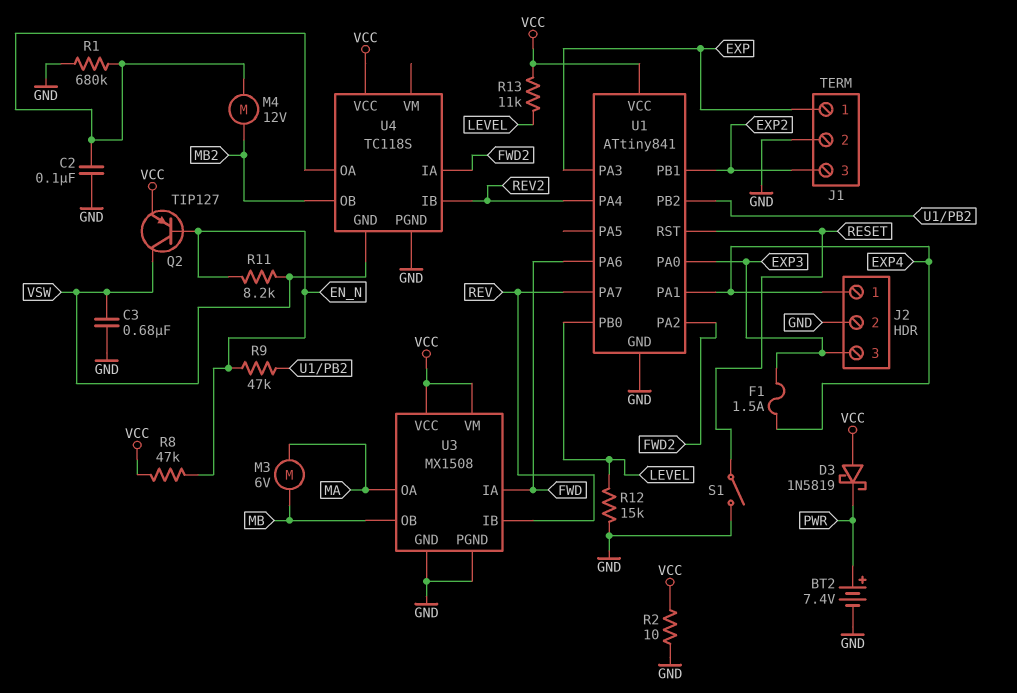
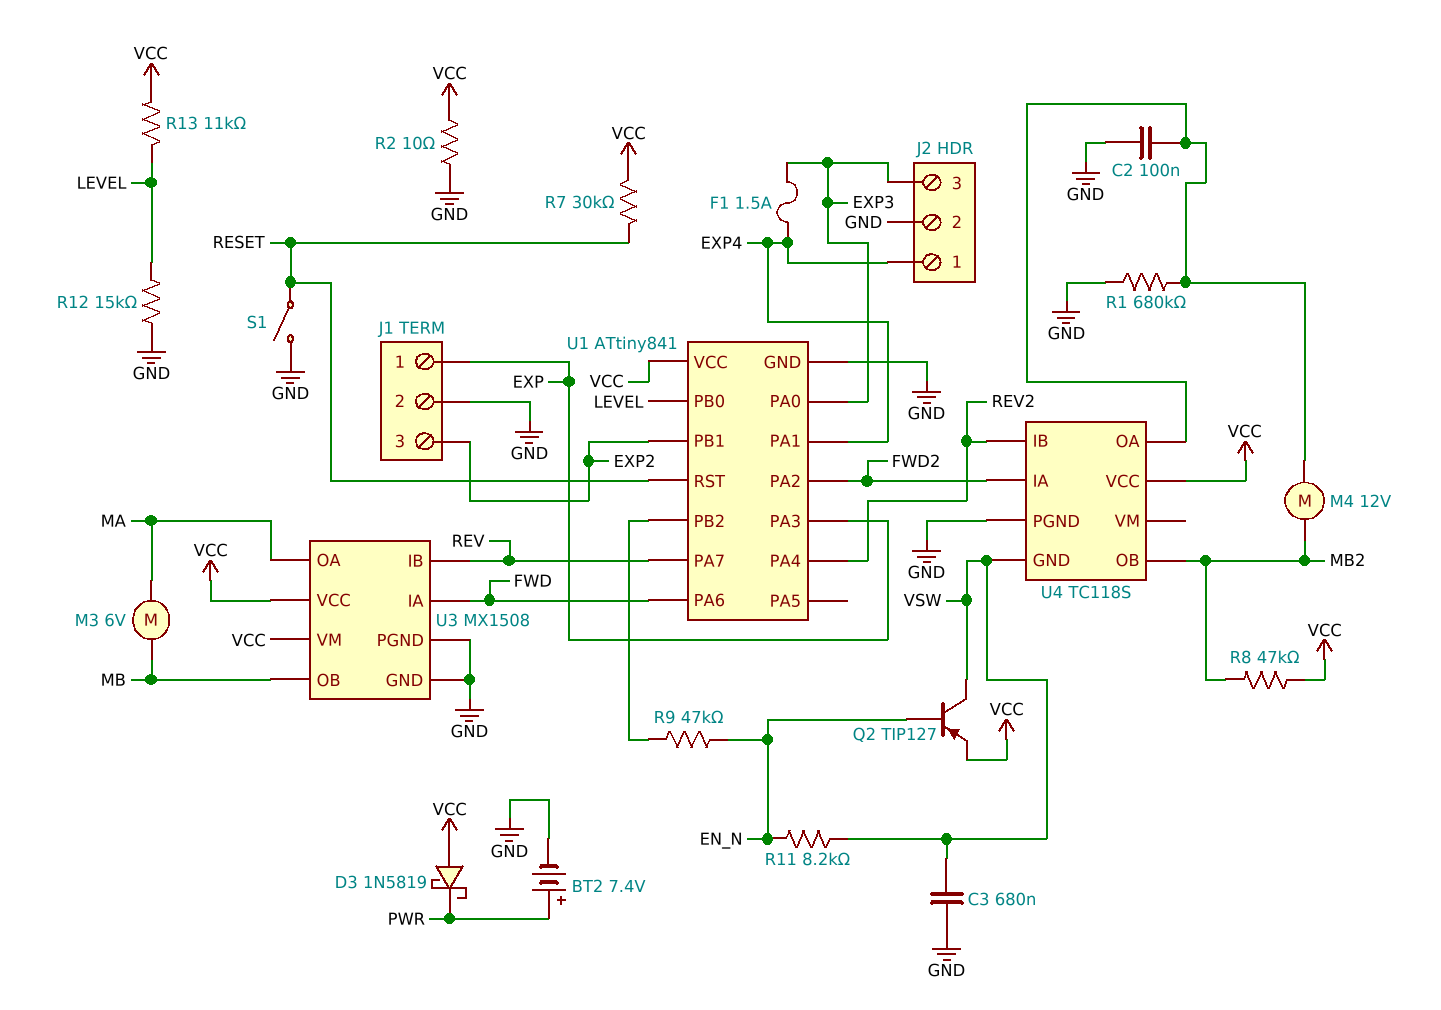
R7: none -> 30k (RESET, VCC)
R8: 47k (EN_N, VCC) -> 47k (MB2, VCC)

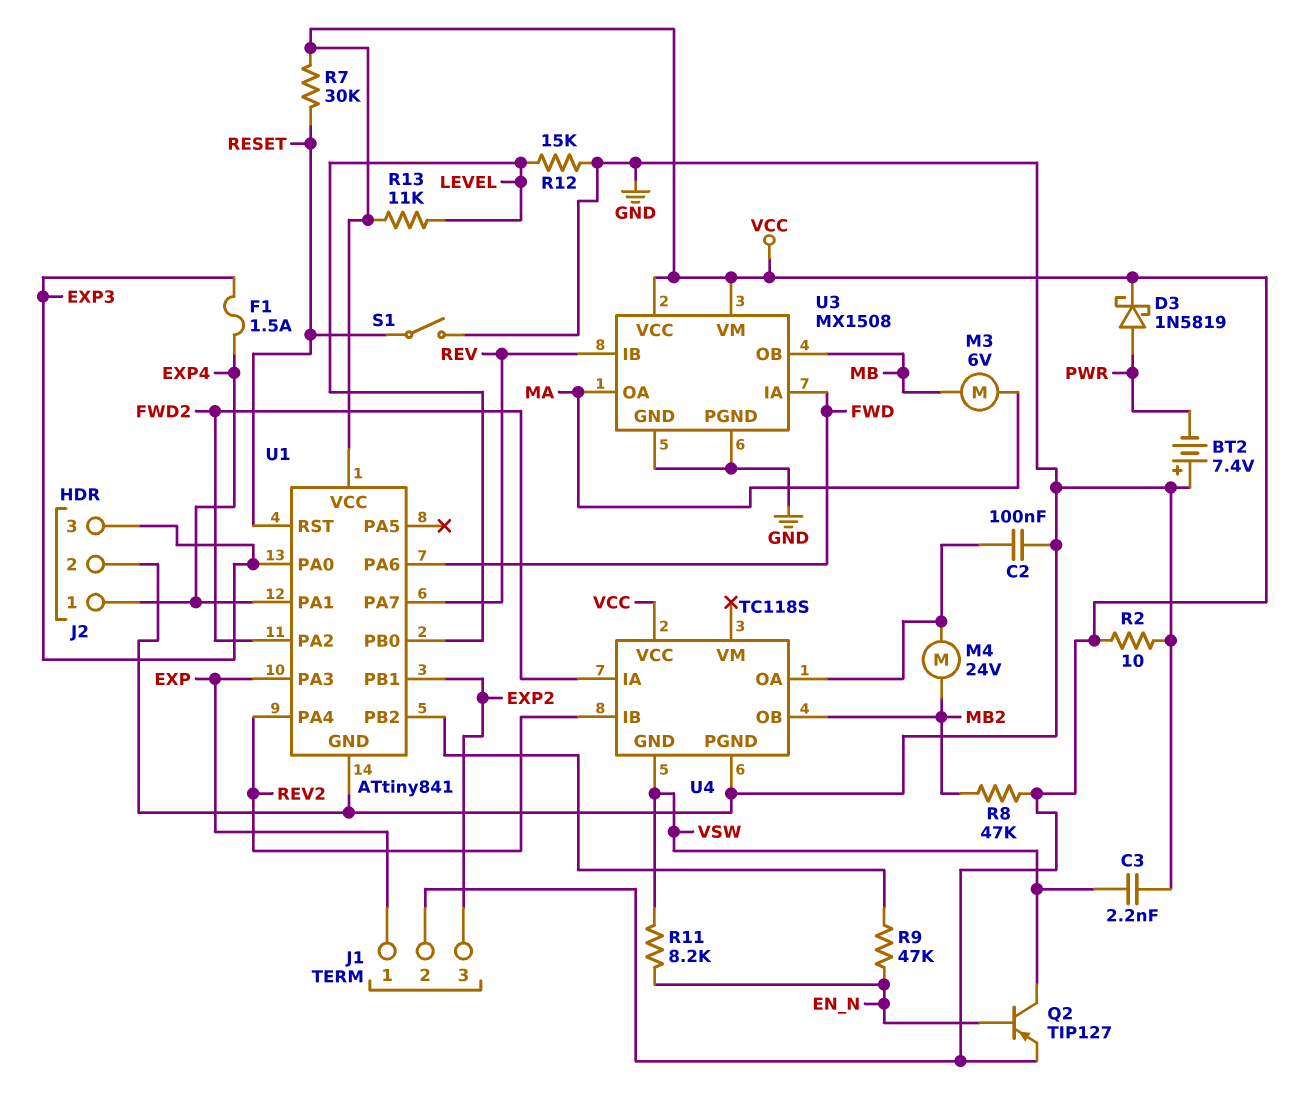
BT2: 7.4V (plus PWR, minus GND) -> 7.4V (plus GND, minus PWR)
C3: 680nF (GND, VSW) -> 2.2nF (GND, VSW)
D3: schottky 1N5819 (A VCC, K PWR) -> schottky 1N5819 (A PWR, K VCC)
J1 pin 2: GND -> VCC
M4: motor 12V (MB2, U4/OA) -> motor 24V (MB2, U4/OA)
R1: 680k (GND, U4/OA) -> none

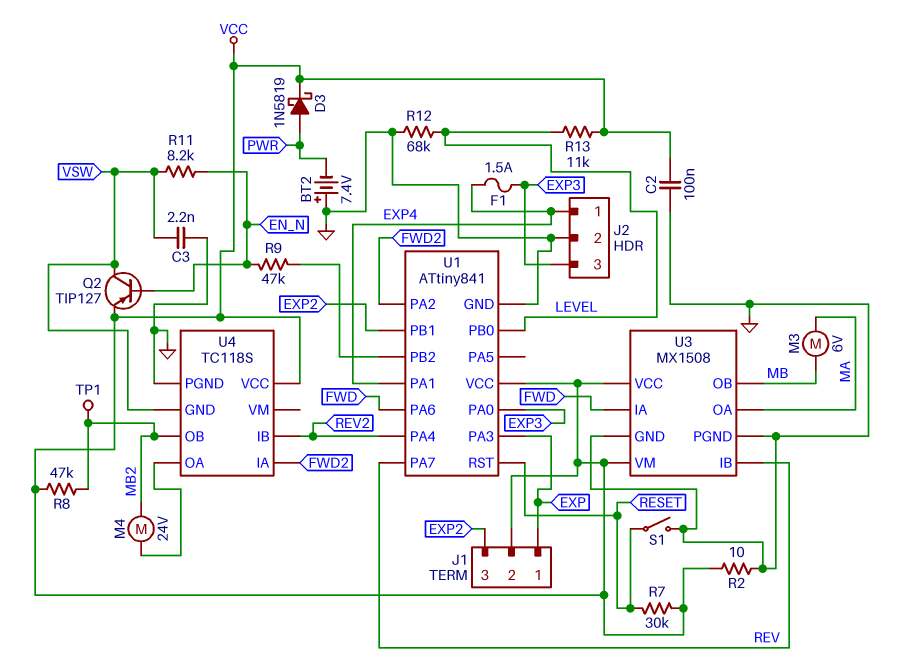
C2: 100nF (GND, U4/OA) -> 100nF (GND, VCC)
R12: 15k (GND, LEVEL) -> 68k (GND, LEVEL)
TP1: none -> test point (MB2)

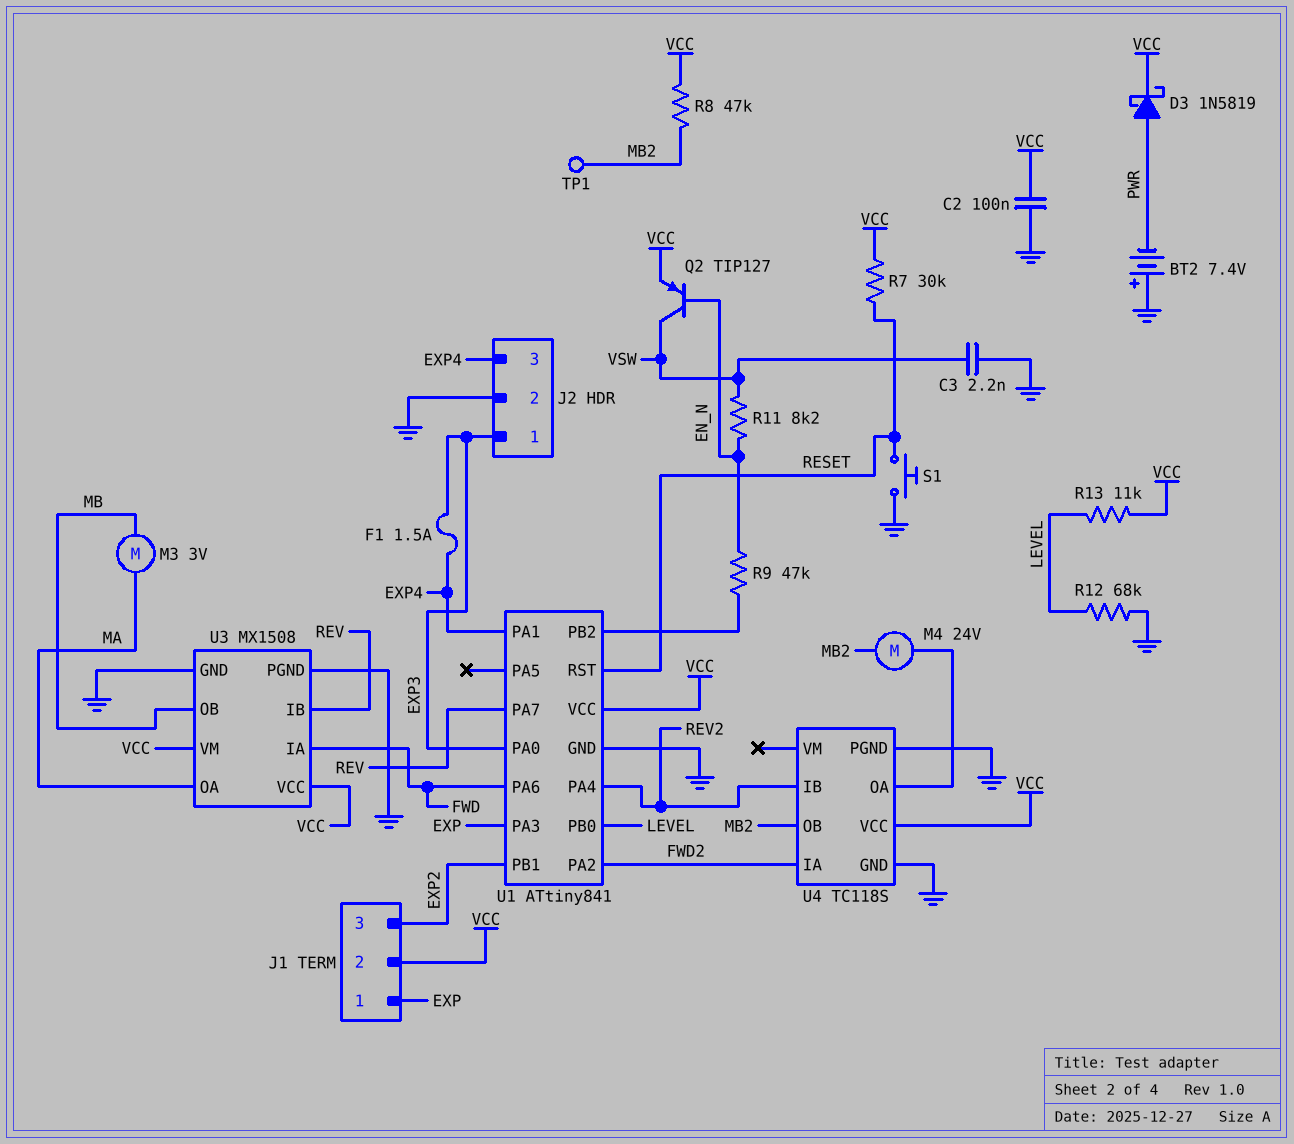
J2 pin 1: EXP4 -> EXP3
J2 pin 3: EXP3 -> EXP4
M3: motor 6V (MA, MB) -> motor 3V (MA, MB)
R2: 10 (GND, VCC) -> none
S1: switch (GND, RESET) -> button (GND, RESET)
U4 pin GND: VSW -> GND

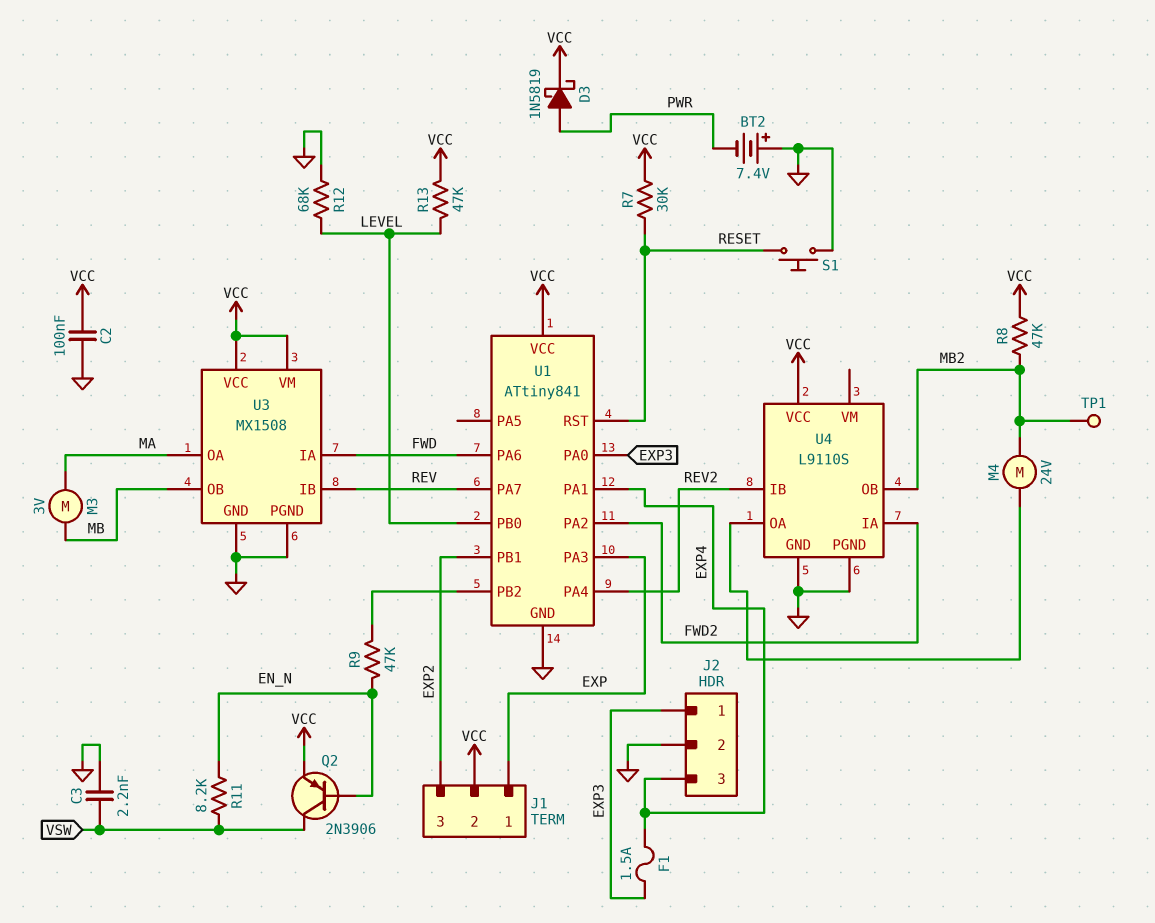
Q2: PNP TIP127 (B EN_N, C VSW, E VCC) -> PNP 2N3906 (B EN_N, C VSW, E VCC)
R13: 11k (LEVEL, VCC) -> 47k (LEVEL, VCC)
U4: TC118S -> L9110S

